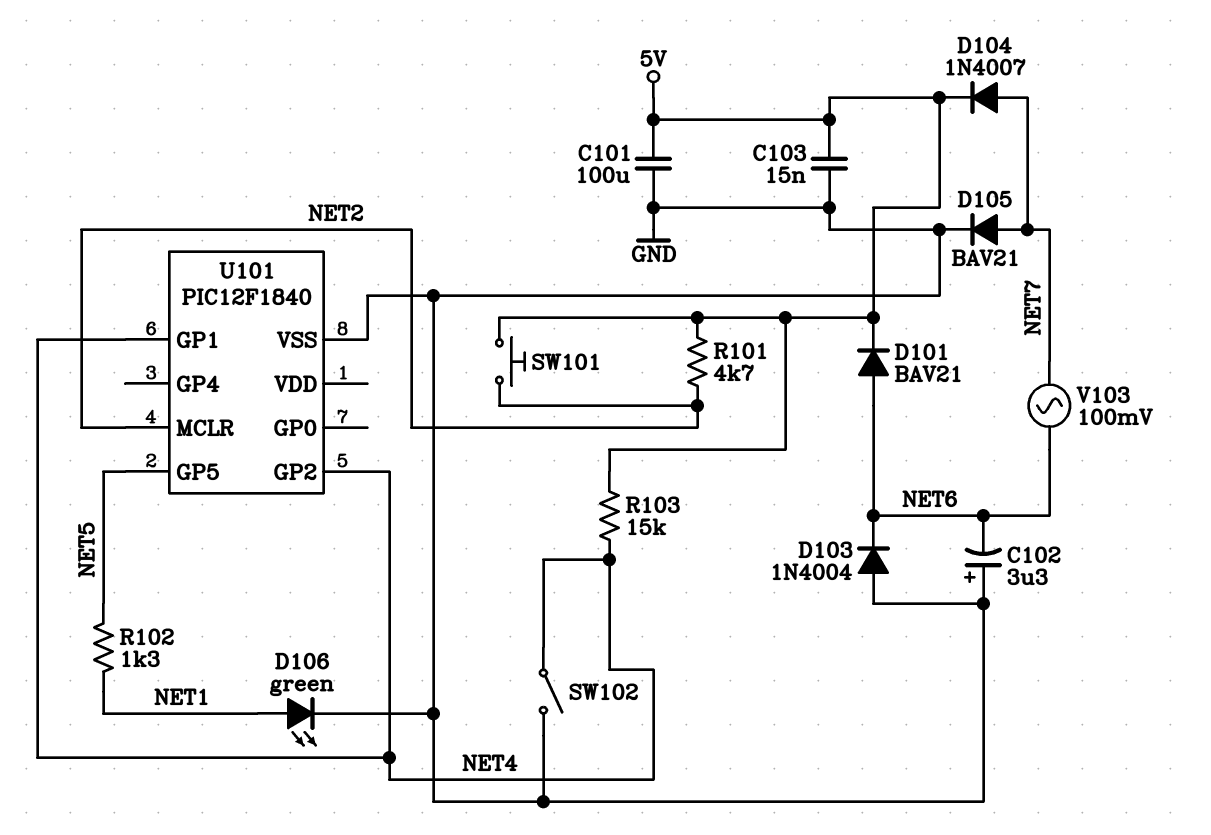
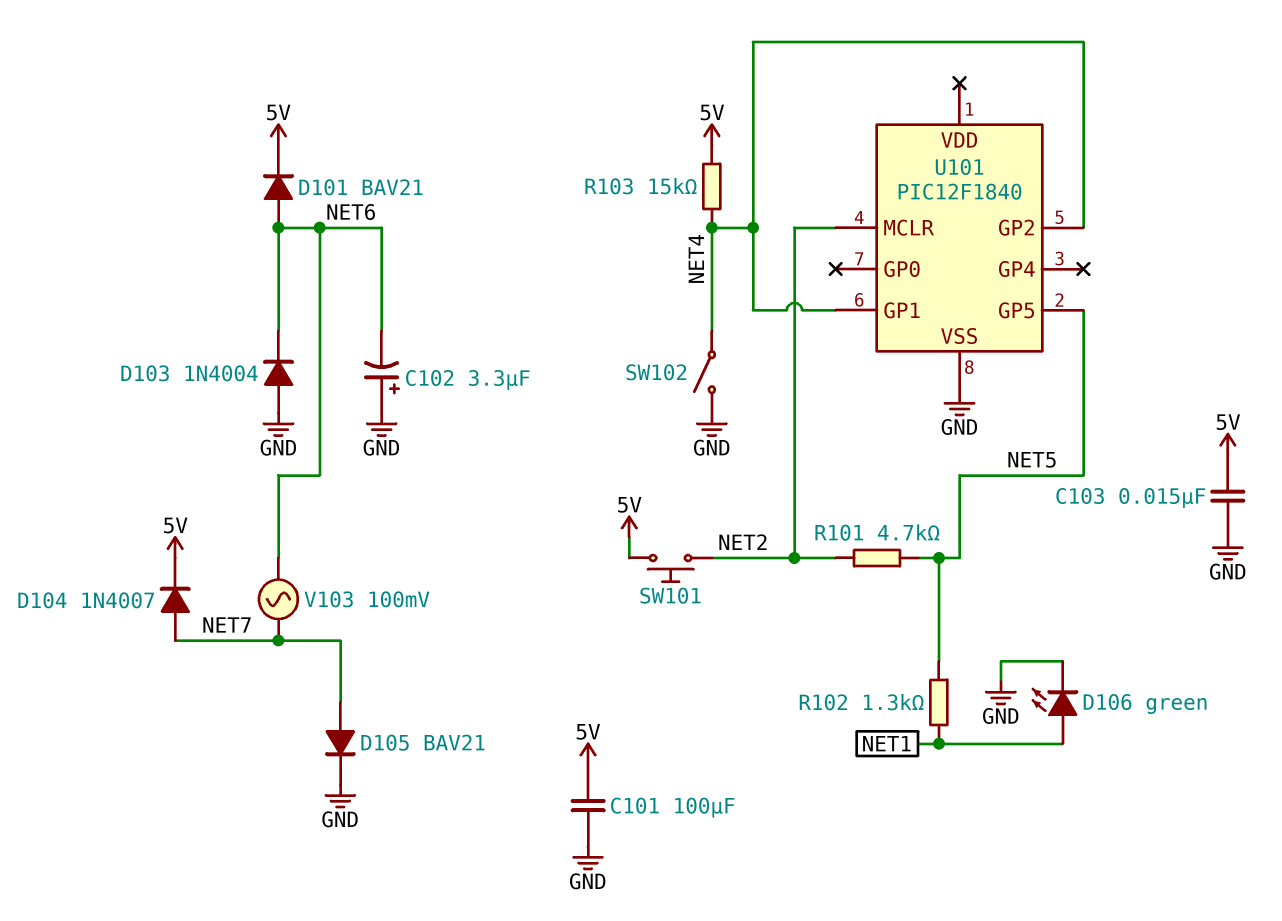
R101: 4.7k (5V, NET2) -> 4.7k (NET2, NET5)

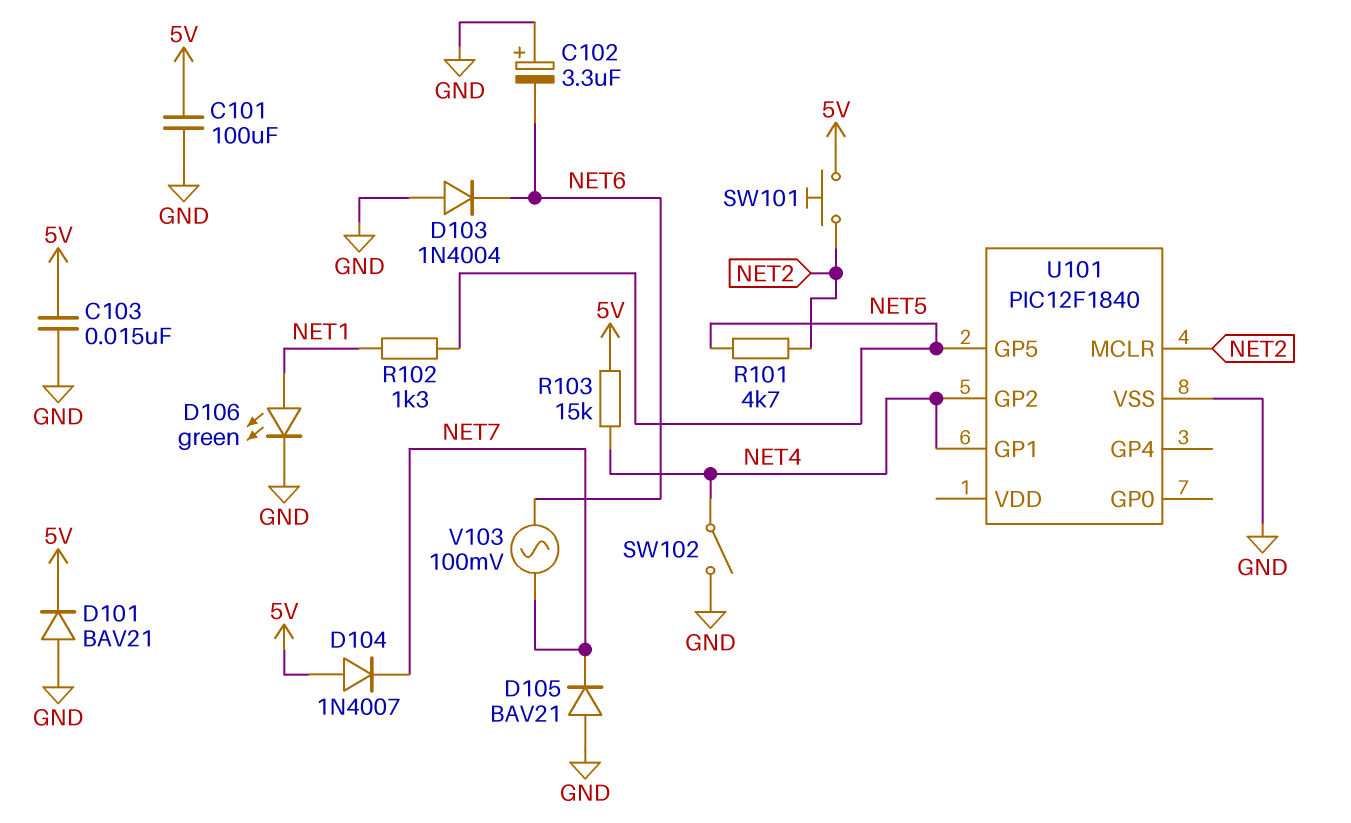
D101: diode BAV21 (A NET6, K 5V) -> diode BAV21 (A GND, K 5V)
D104: diode 1N4007 (A NET7, K 5V) -> diode 1N4007 (A 5V, K NET7)
D105: diode BAV21 (A NET7, K GND) -> diode BAV21 (A GND, K NET7)

